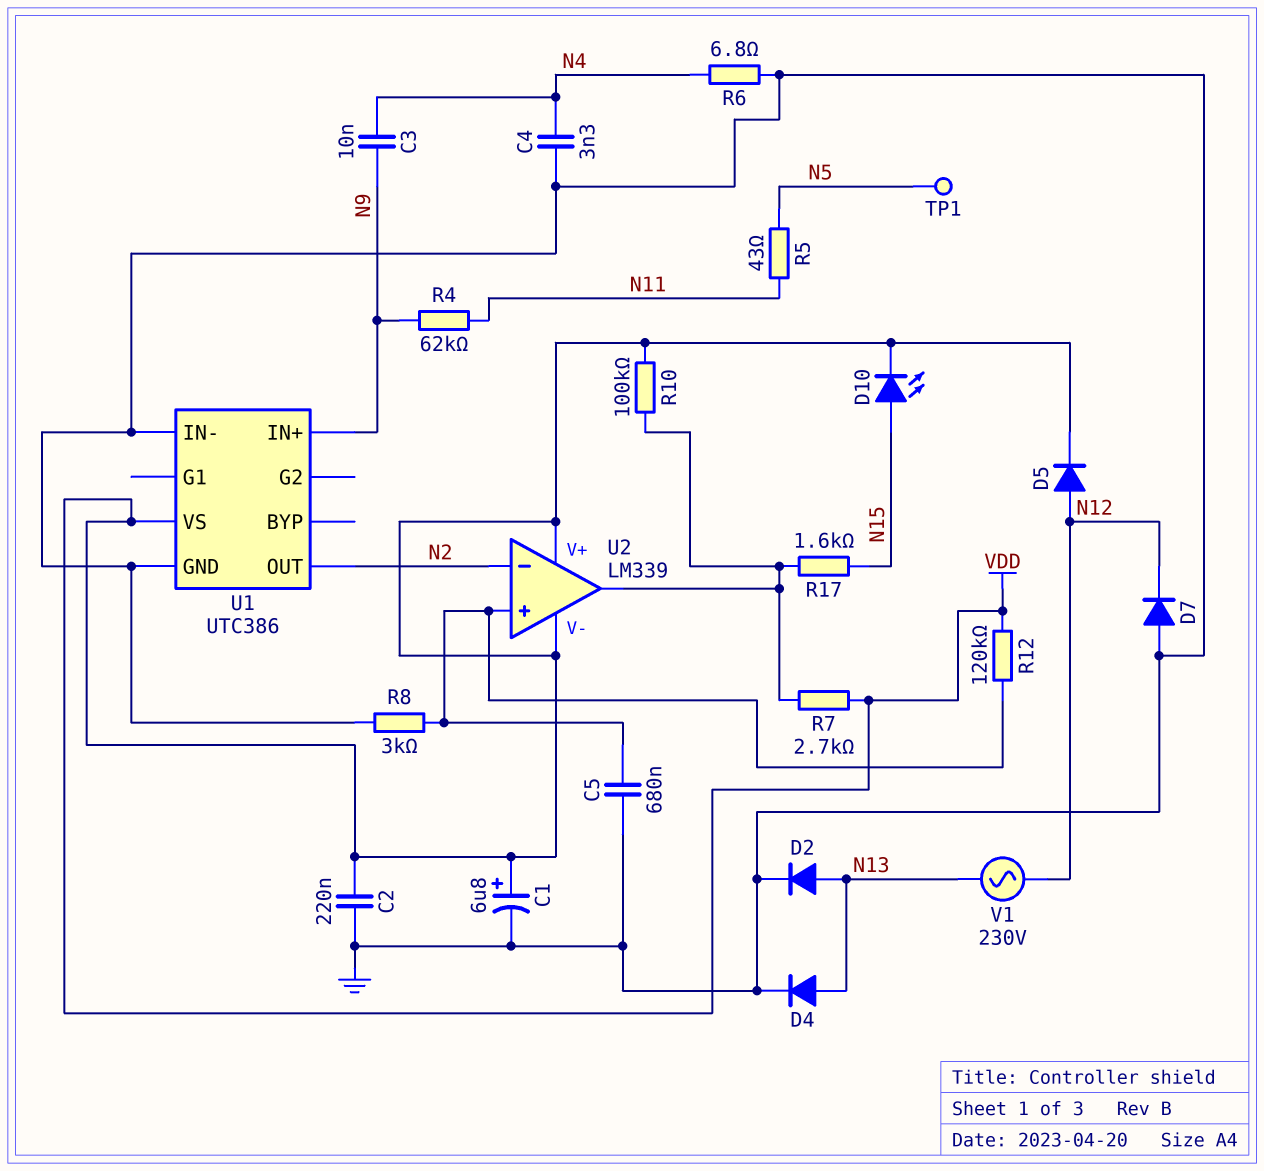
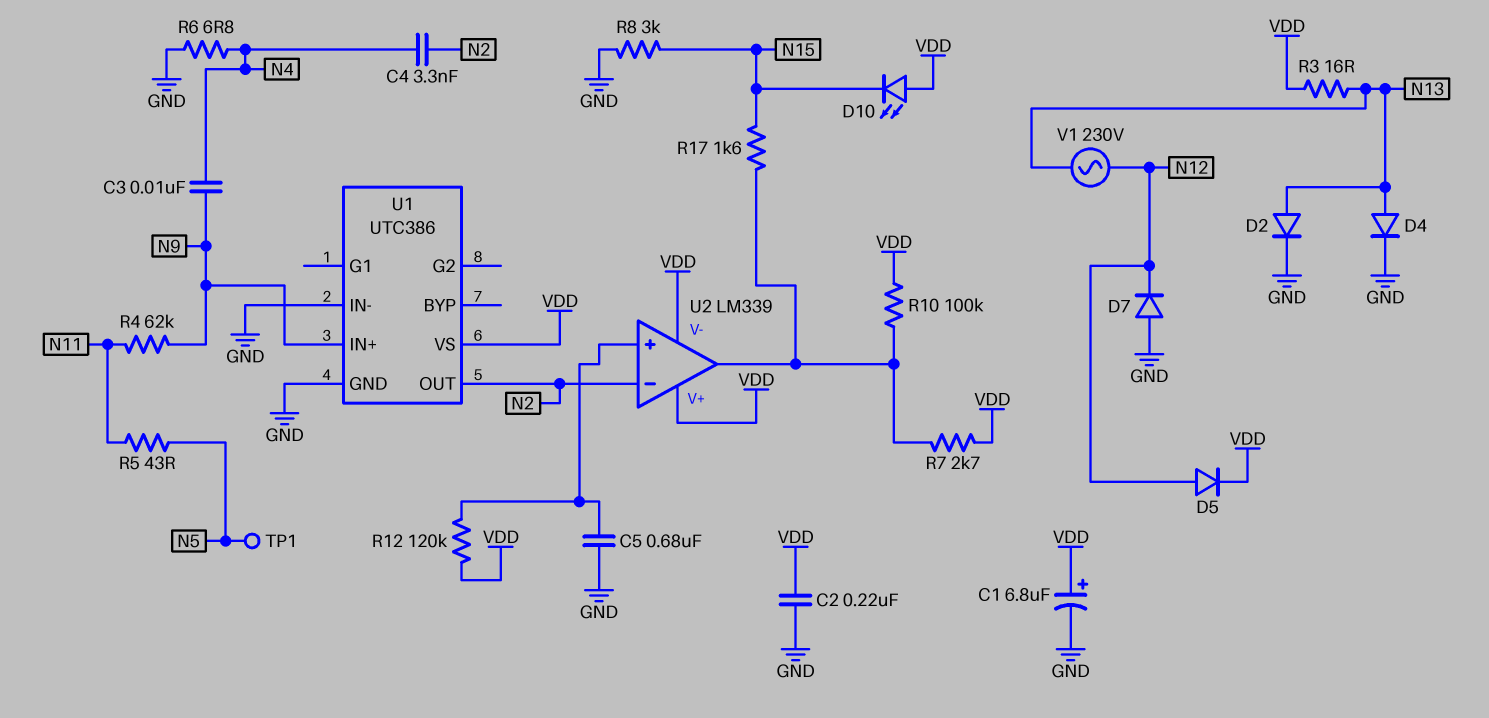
C4: 3.3nF (GND, N4) -> 3.3nF (N2, N4)
D10: LED (A N15, K VDD) -> LED (A VDD, K N15)
R3: none -> 16 (N13, VDD)
R8: 3k (GND, U2/in+) -> 3k (GND, N15)

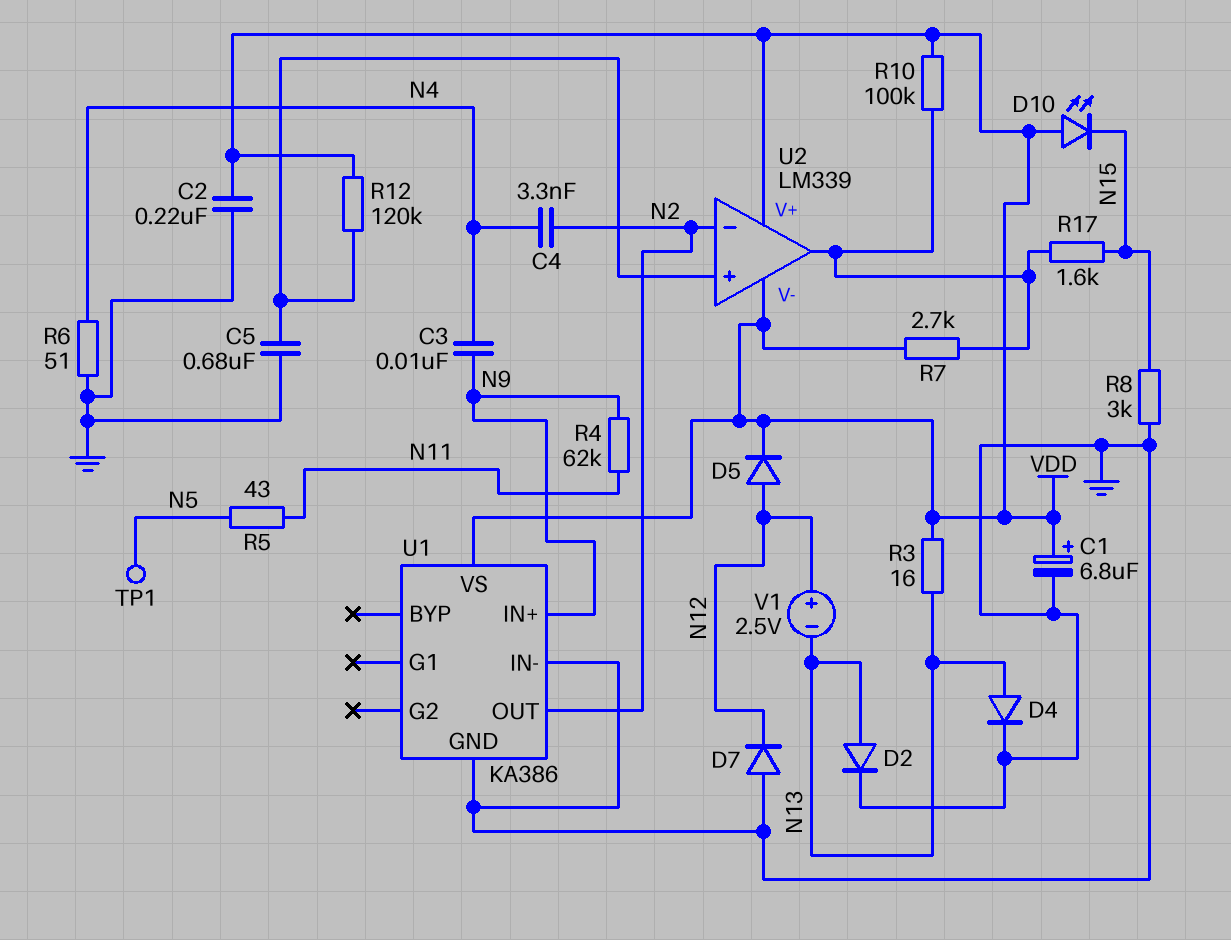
R6: 6.8 (GND, N4) -> 51 (GND, N4)
U1: UTC386 -> KA386
V1: AC 230V (N12, N13) -> 2.5V (plus N12, minus N13)

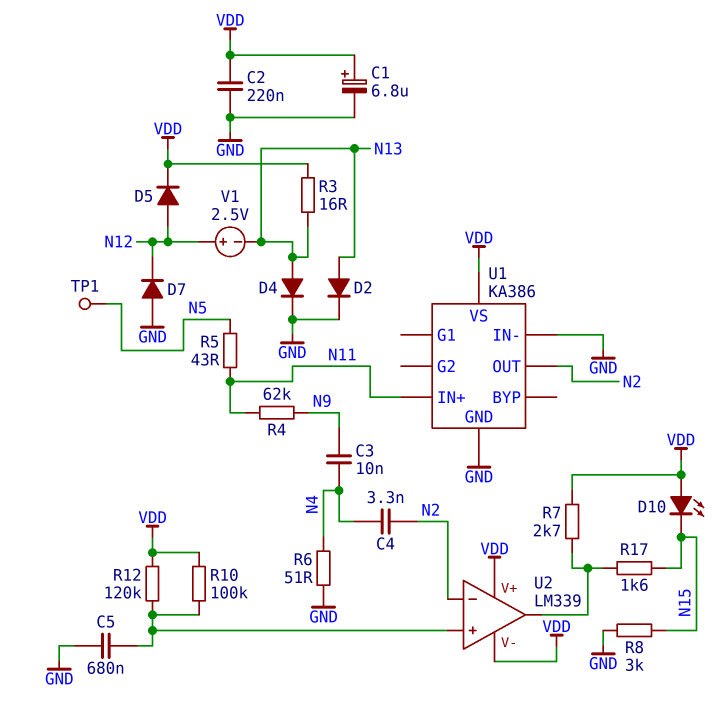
R10: 100k (U2/out, VDD) -> 100k (U2/in+, VDD)
U1 pin IN+: N9 -> N11

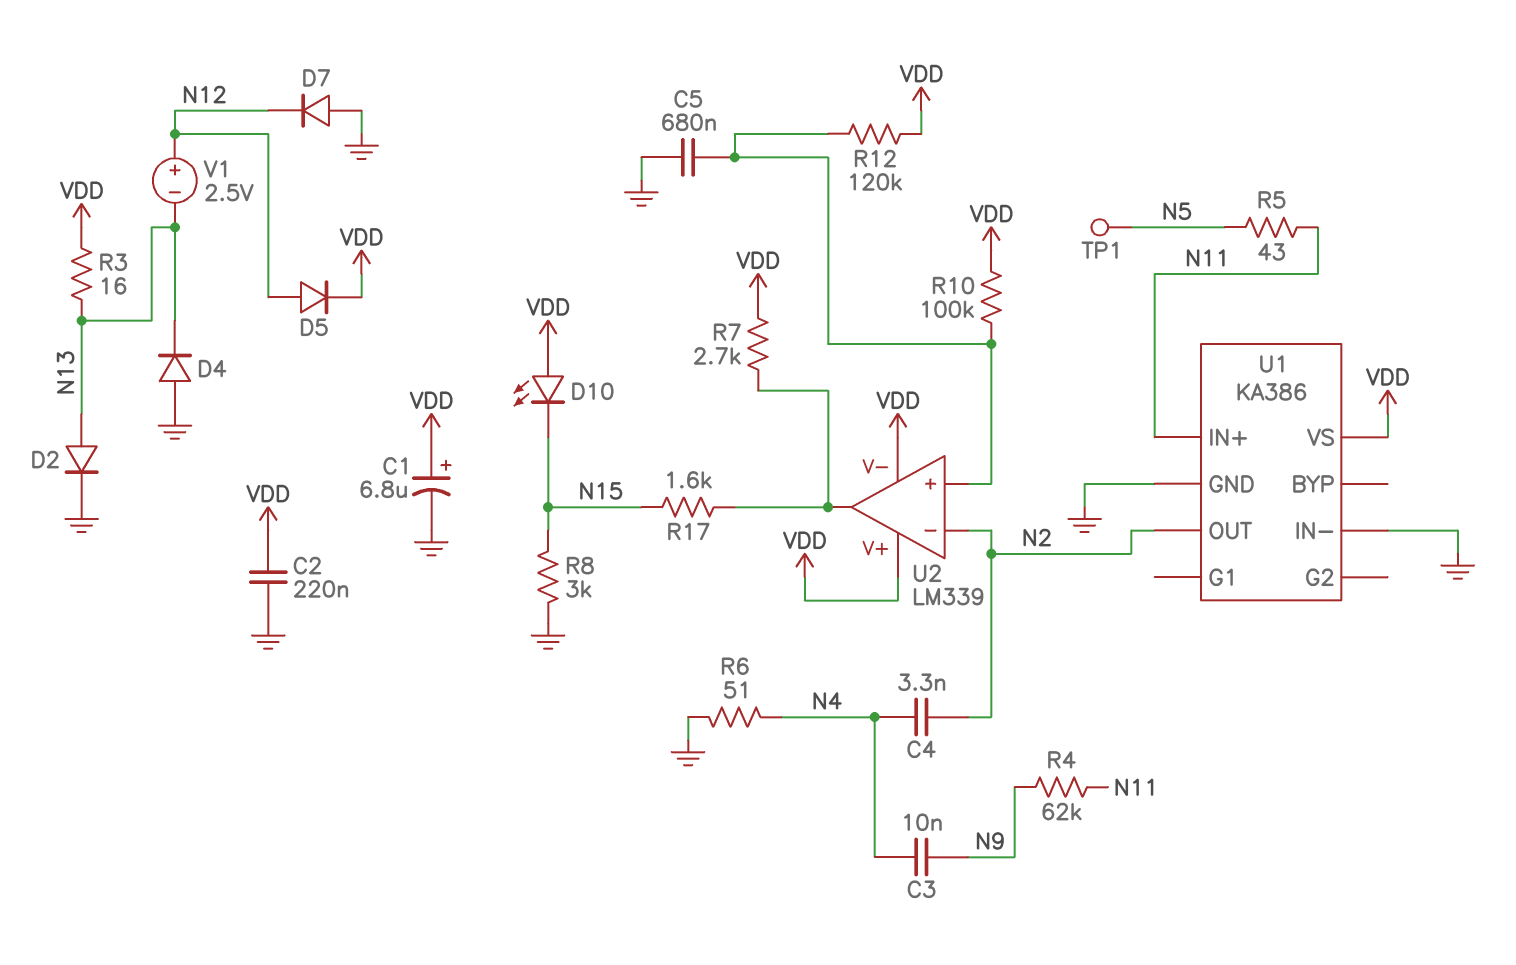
D4: diode (A N13, K GND) -> diode (A GND, K N13)

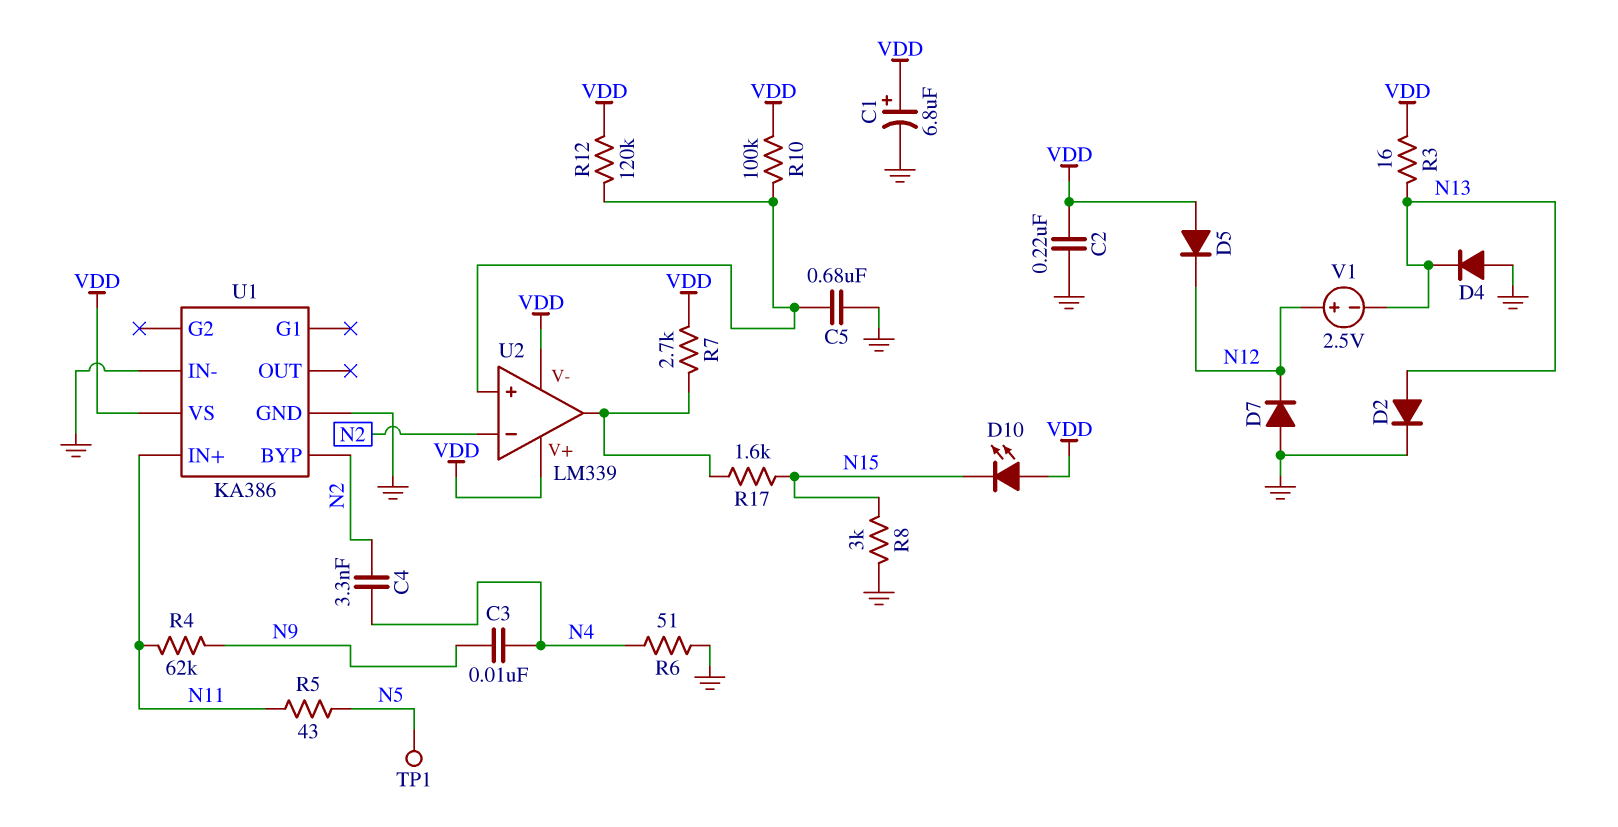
D5: diode (A N12, K VDD) -> diode (A VDD, K N12)
U1 pin BYP: none -> N2
U1 pin OUT: N2 -> none

